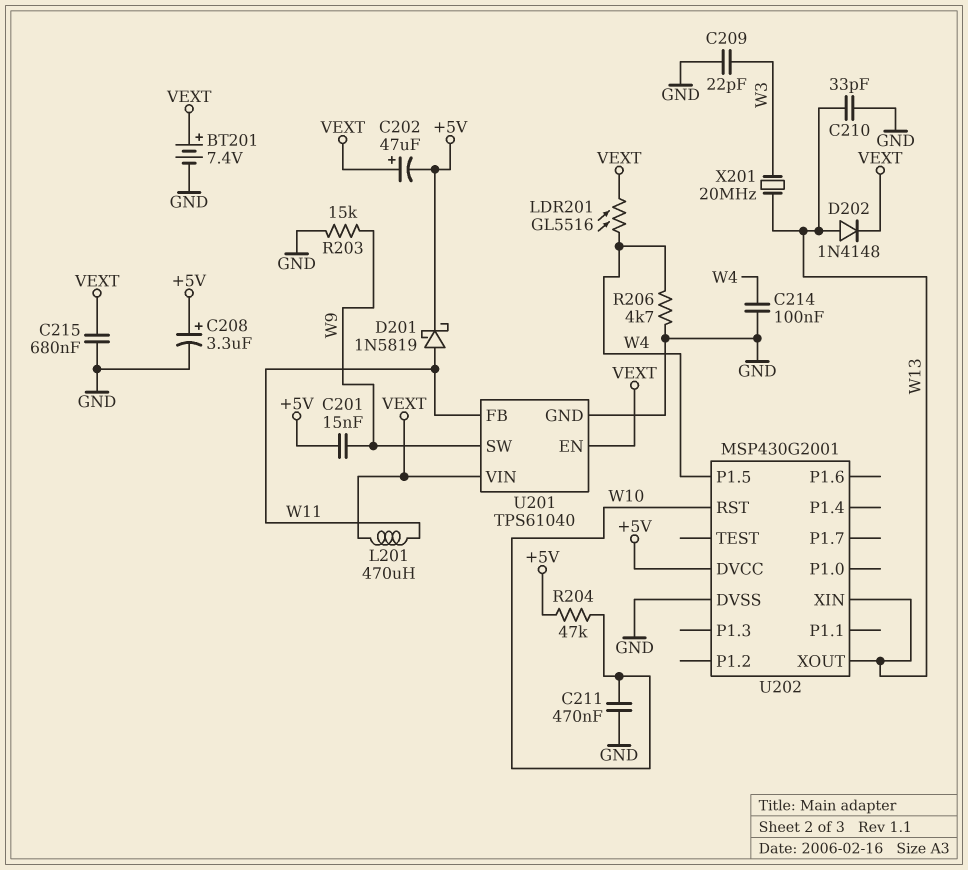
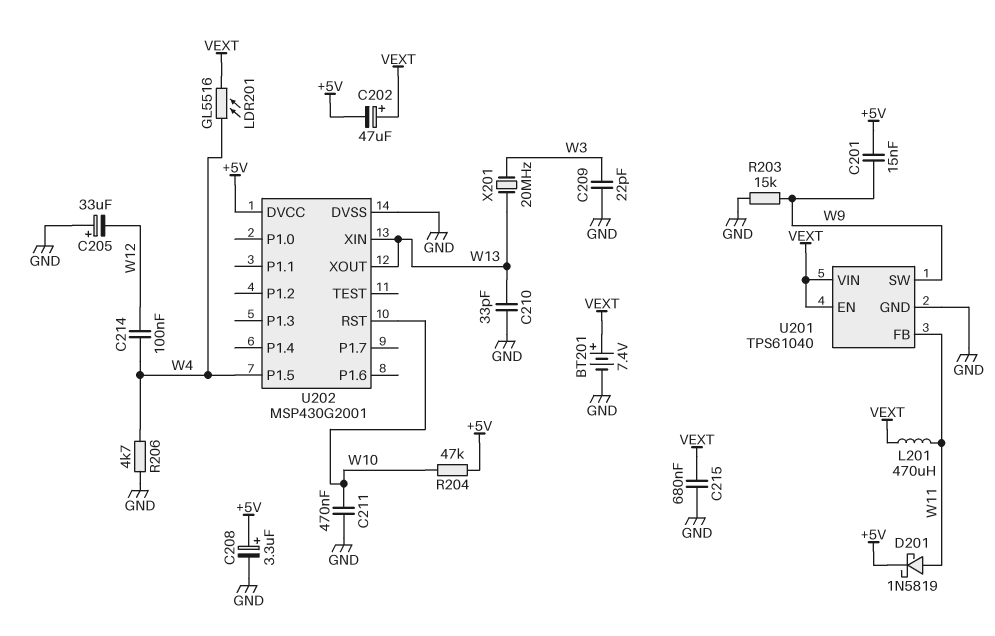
C205: none -> 33uF (plus GND, minus W12)
C214: 100nF (GND, W4) -> 100nF (W4, W12)
D202: diode 1N4148 (A W13, K VEXT) -> none

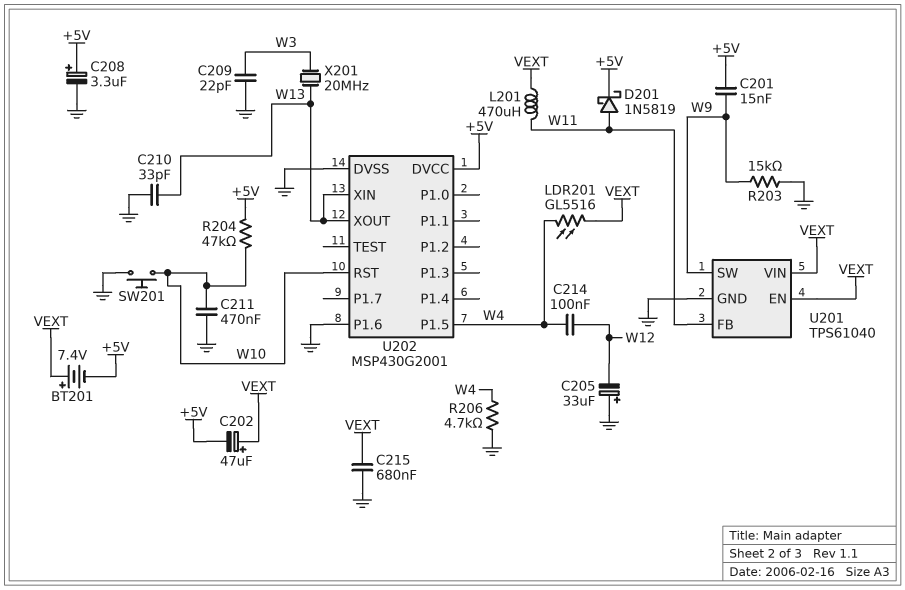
BT201: 7.4V (plus VEXT, minus GND) -> 7.4V (plus VEXT, minus +5V)
SW201: none -> button (GND, W10)
U202 pin P1.6: none -> GND

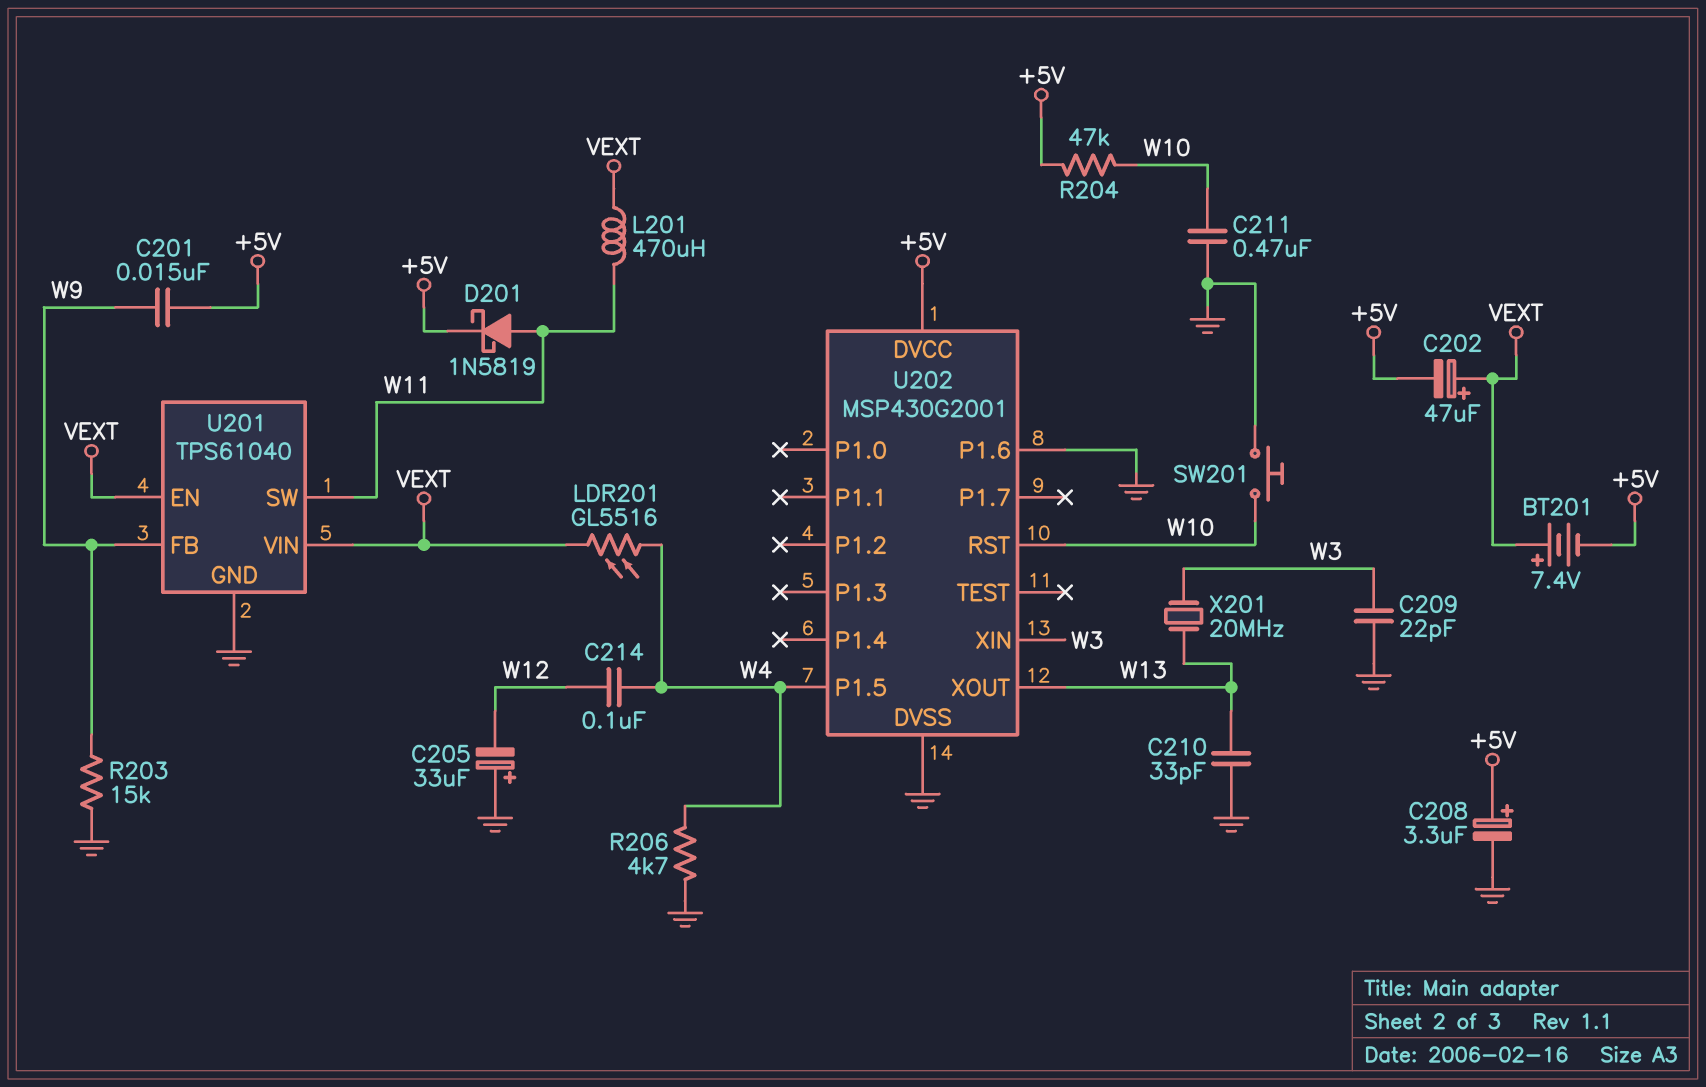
C215: 680nF (GND, VEXT) -> none
U201 pin FB: W11 -> W9
U201 pin SW: W9 -> W11
U202 pin XIN: W13 -> W3

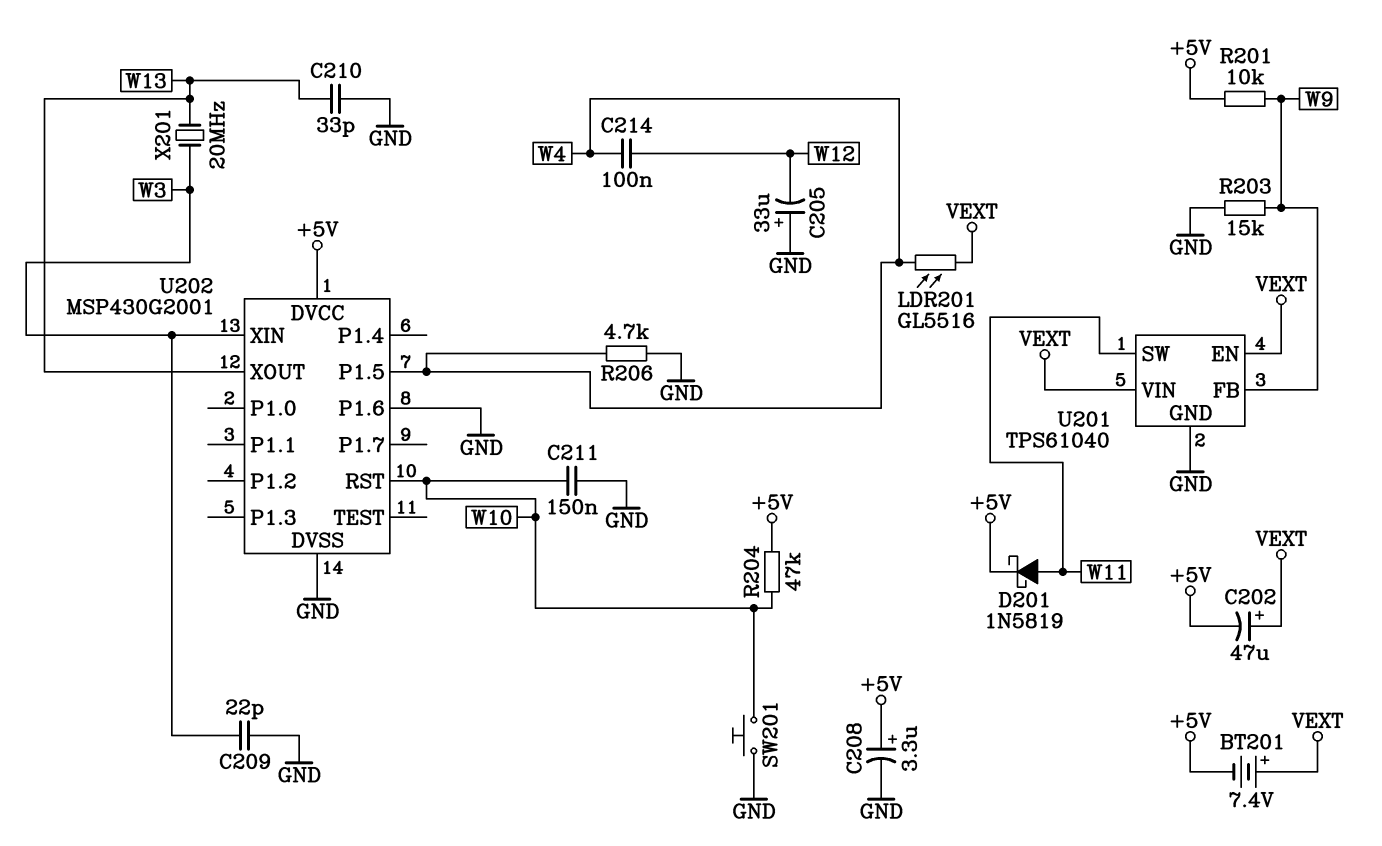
C201: 15nF (+5V, W9) -> none
C211: 470nF (GND, W10) -> 150nF (GND, W10)
L201: 470uH (VEXT, W11) -> none
R201: none -> 10k (+5V, W9)

